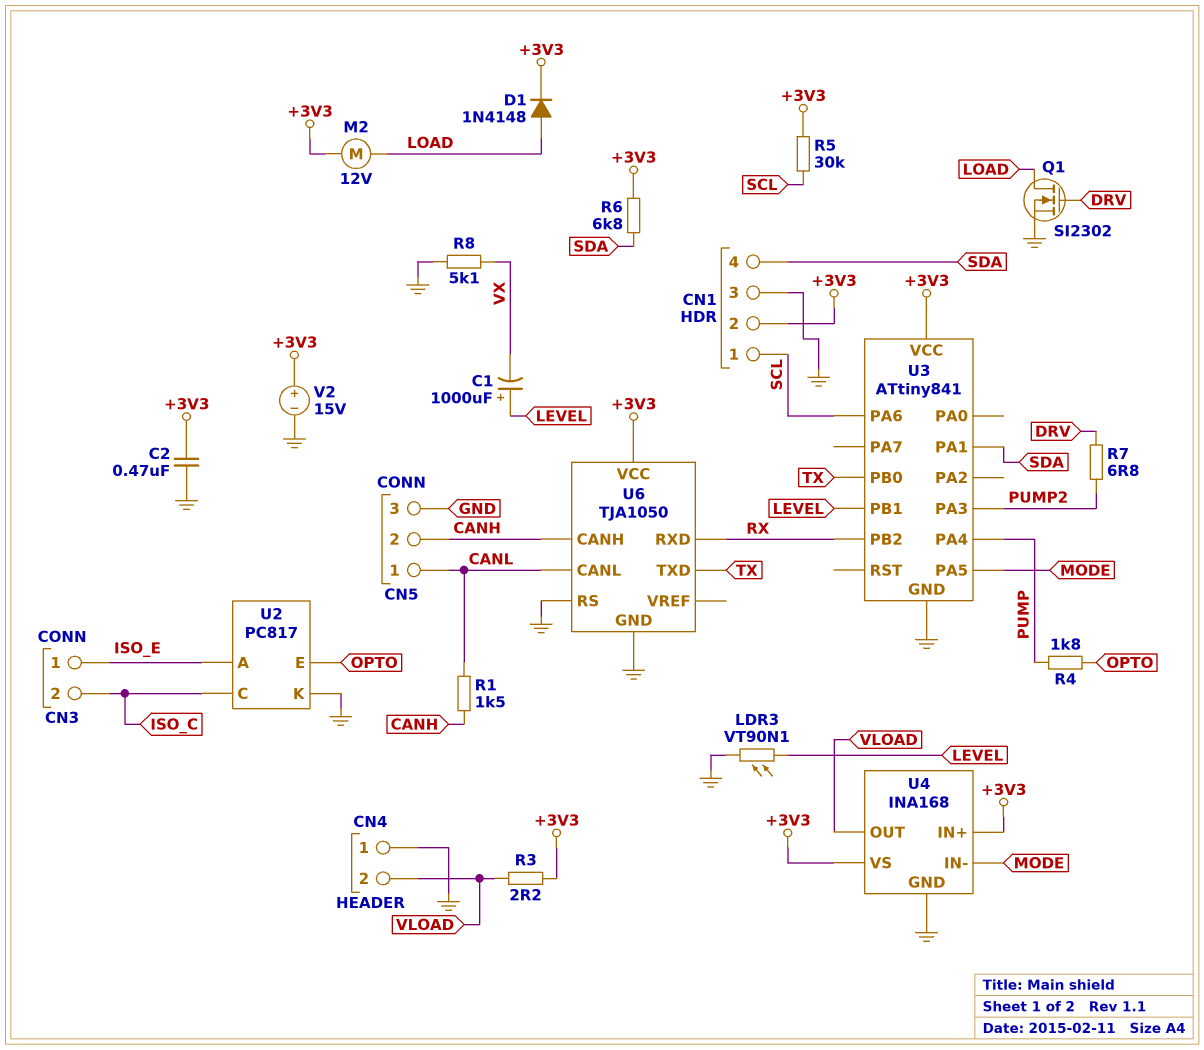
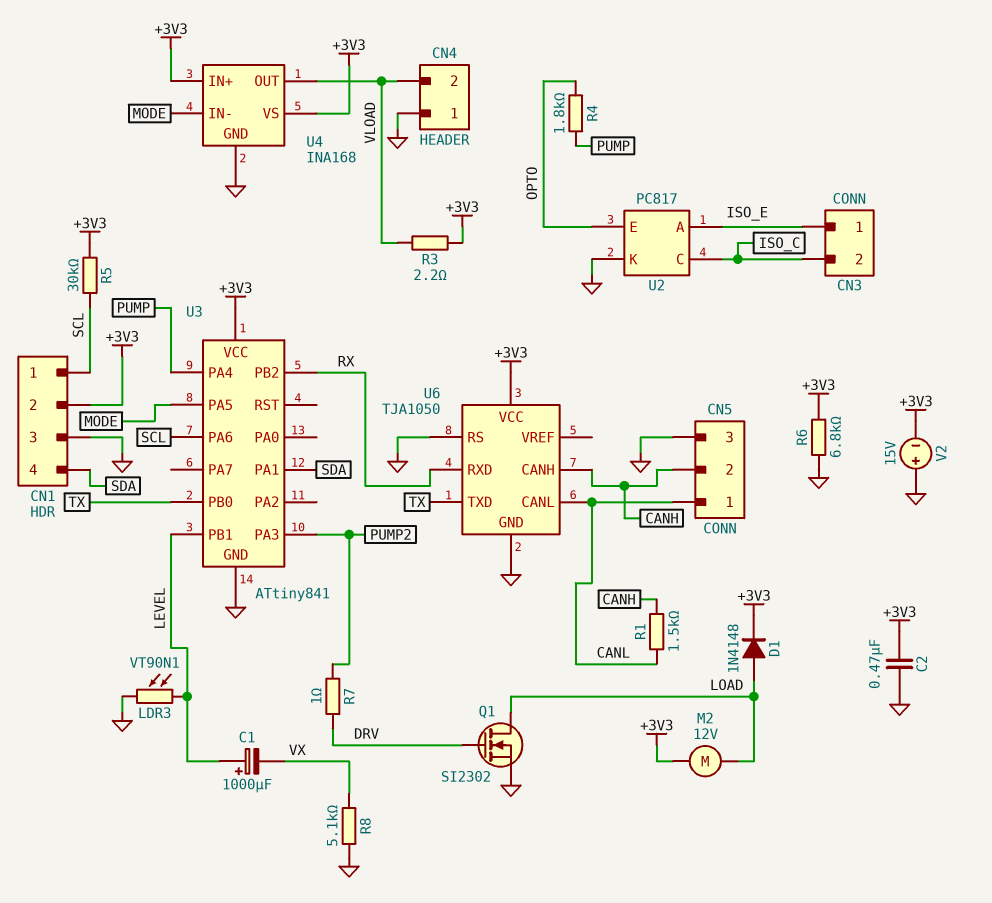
R6: 6.8k (+3V3, SDA) -> 6.8k (+3V3, GND)
R7: 6.8 (DRV, PUMP2) -> 1 (DRV, PUMP2)
V2: 15V (plus +3V3, minus GND) -> 15V (plus GND, minus +3V3)

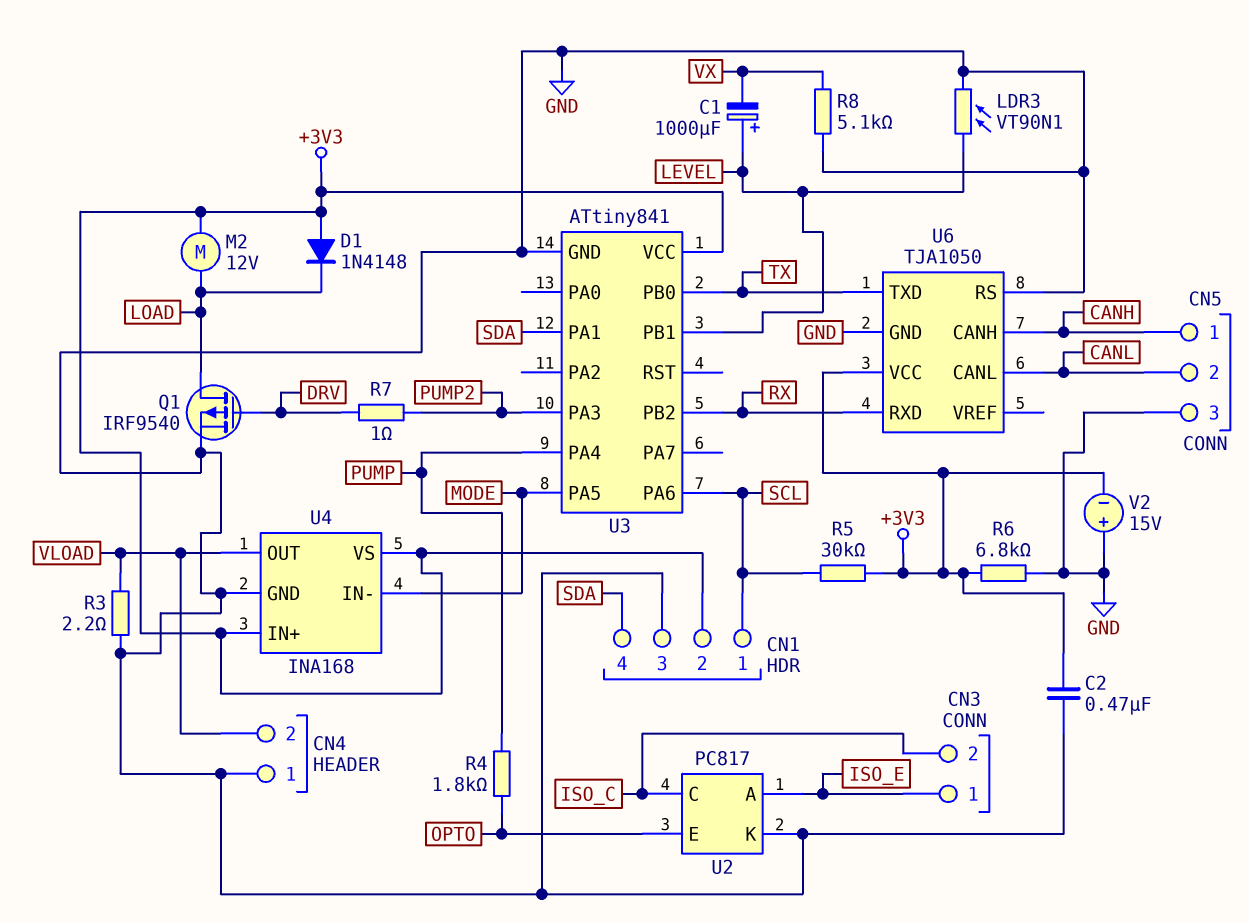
CN5 pin 1: CANL -> CANH
CN5 pin 2: CANH -> CANL
D1: diode 1N4148 (A LOAD, K +3V3) -> diode 1N4148 (A +3V3, K LOAD)
Q1: NMOS SI2302 (G DRV, D LOAD, S GND) -> PMOS IRF9540 (G DRV, D LOAD, S GND)
R1: 1.5k (CANH, CANL) -> none
R3: 2.2 (+3V3, VLOAD) -> 2.2 (GND, VLOAD)

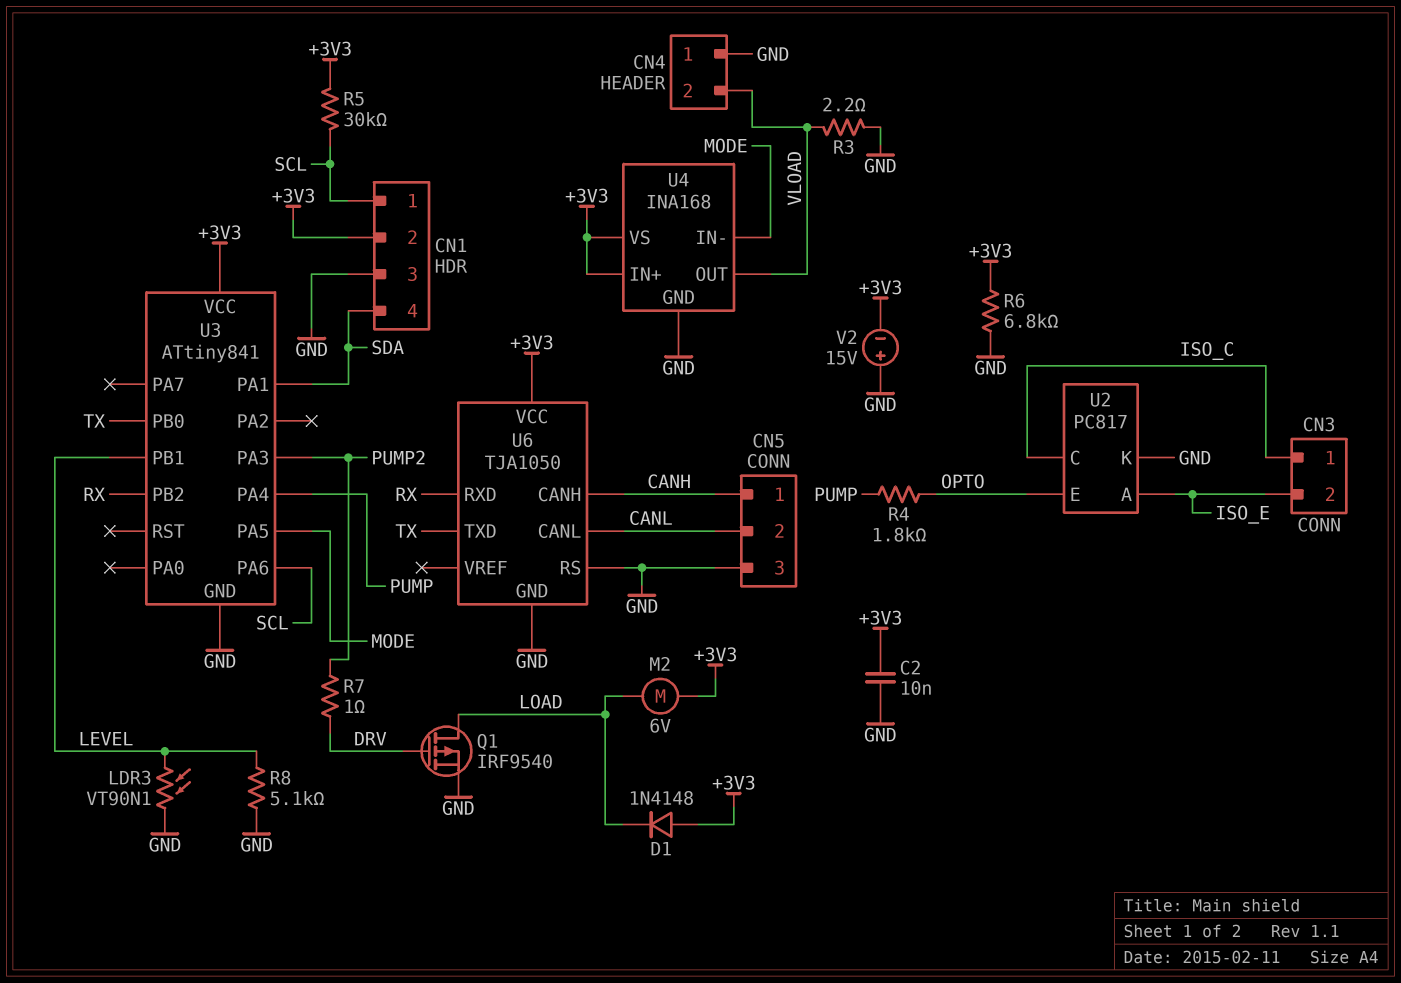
C1: 1000uF (plus LEVEL, minus VX) -> none
C2: 470nF (+3V3, GND) -> 10nF (+3V3, GND)
CN3 pin 1: ISO_E -> ISO_C
CN3 pin 2: ISO_C -> ISO_E
M2: motor 12V (+3V3, LOAD) -> motor 6V (+3V3, LOAD)
R8: 5.1k (GND, VX) -> 5.1k (GND, LEVEL)

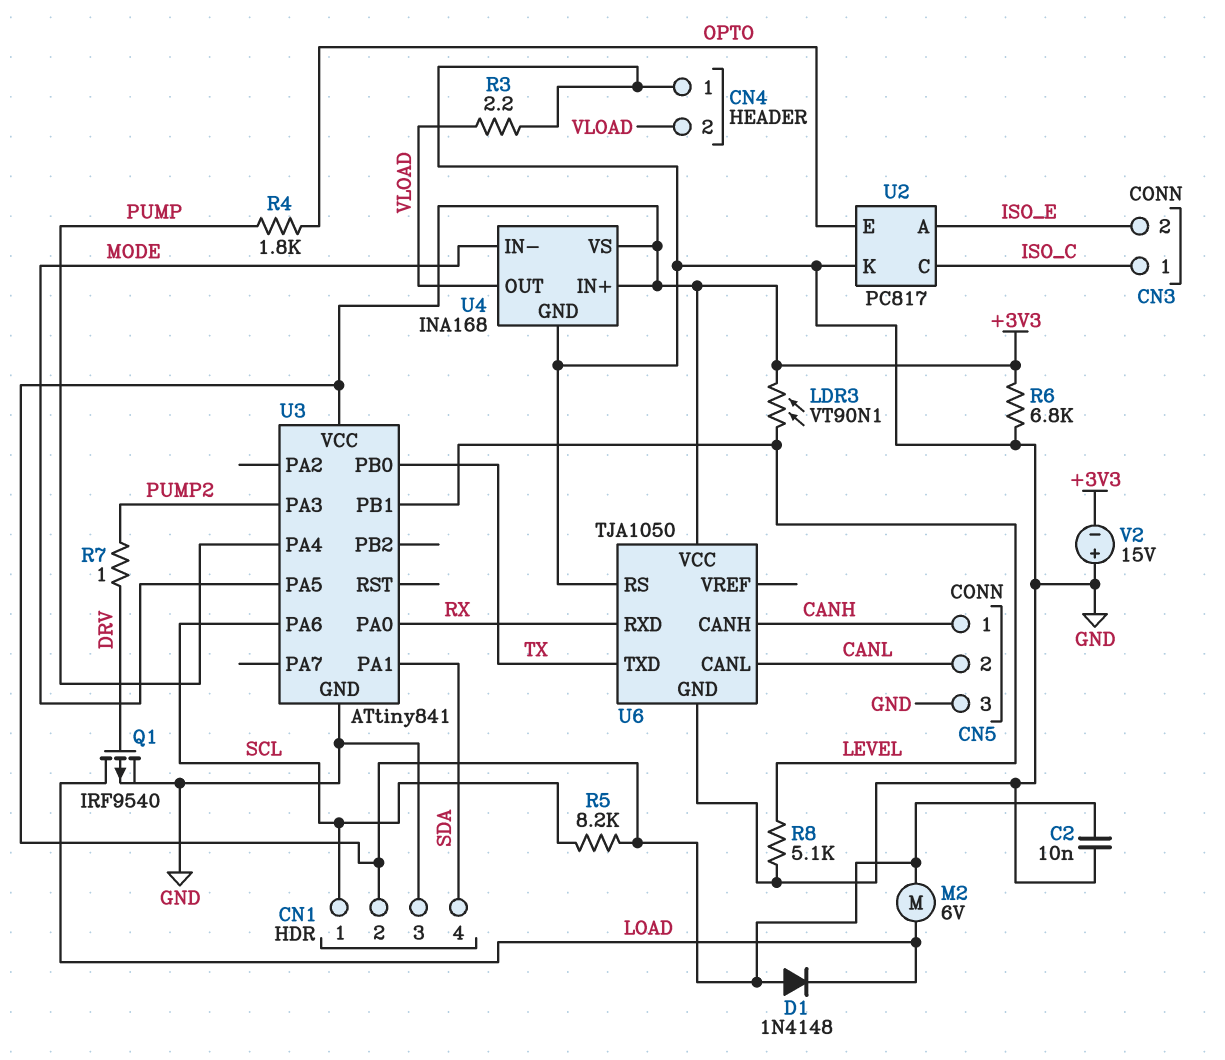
LDR3: VT90N1 (GND, LEVEL) -> VT90N1 (+3V3, LEVEL)
R5: 30k (+3V3, SCL) -> 8.2k (+3V3, SCL)
U3 pin PA0: none -> RX
U3 pin PB2: RX -> none

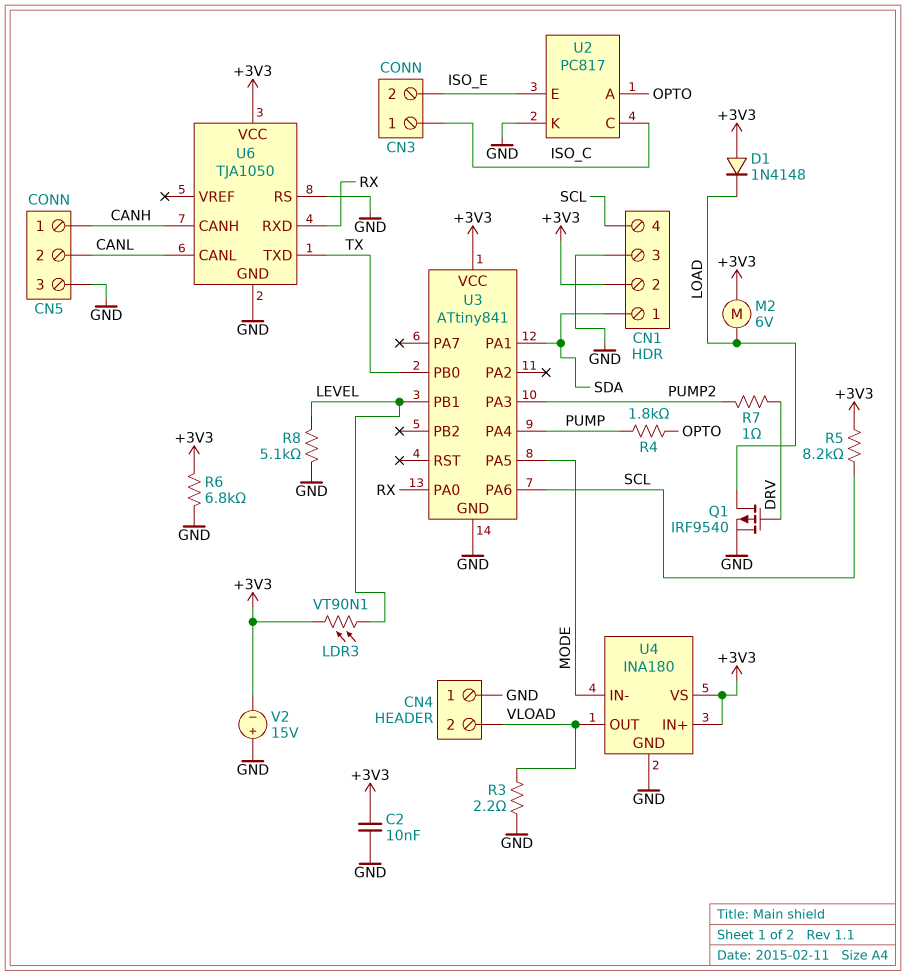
CN1 pin 1: SCL -> SDA
CN1 pin 4: SDA -> SCL
U2 pin A: ISO_E -> OPTO
U2 pin E: OPTO -> ISO_E
U4: INA168 -> INA180

